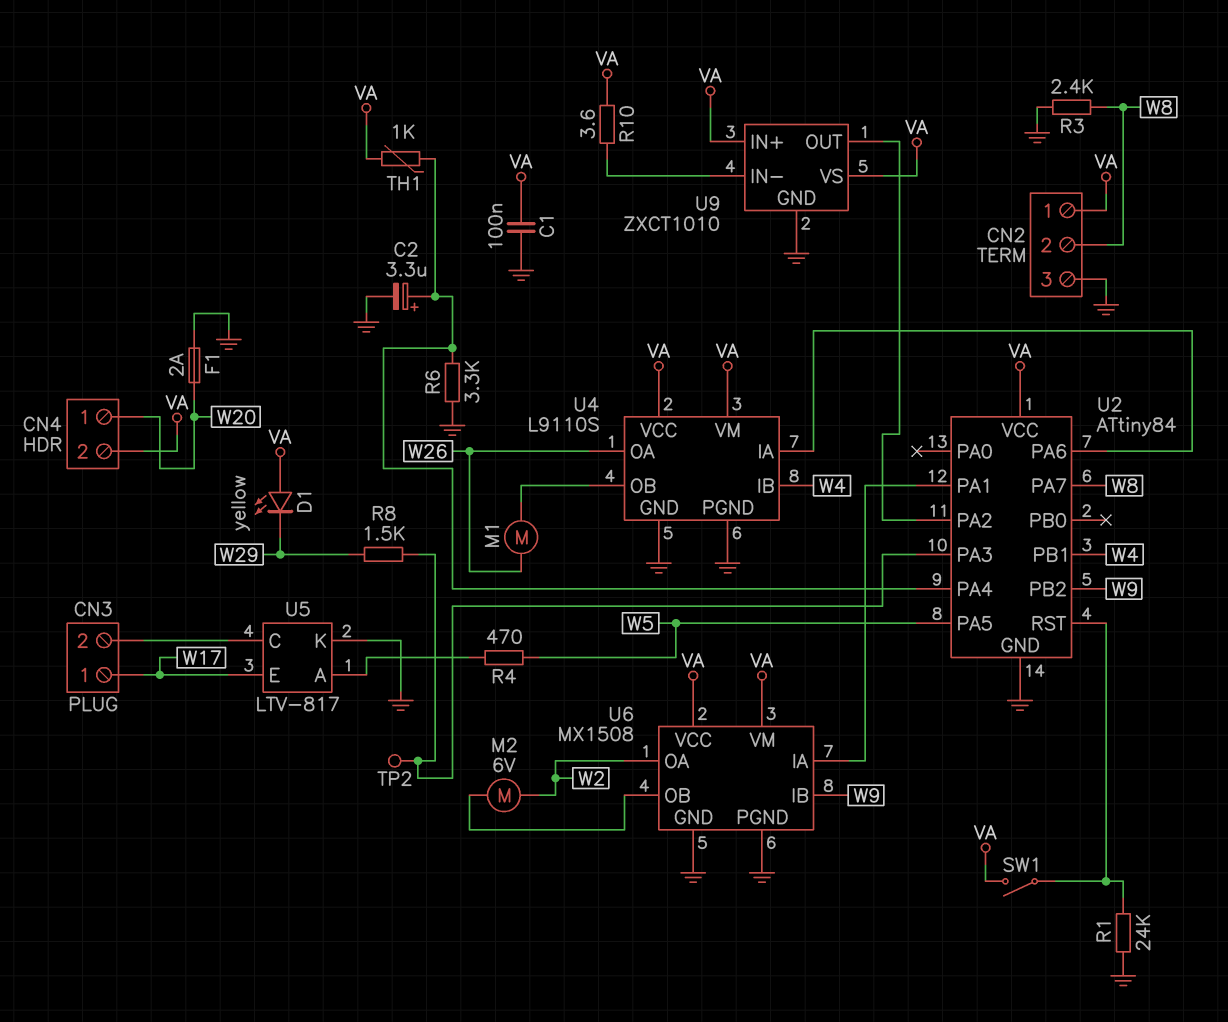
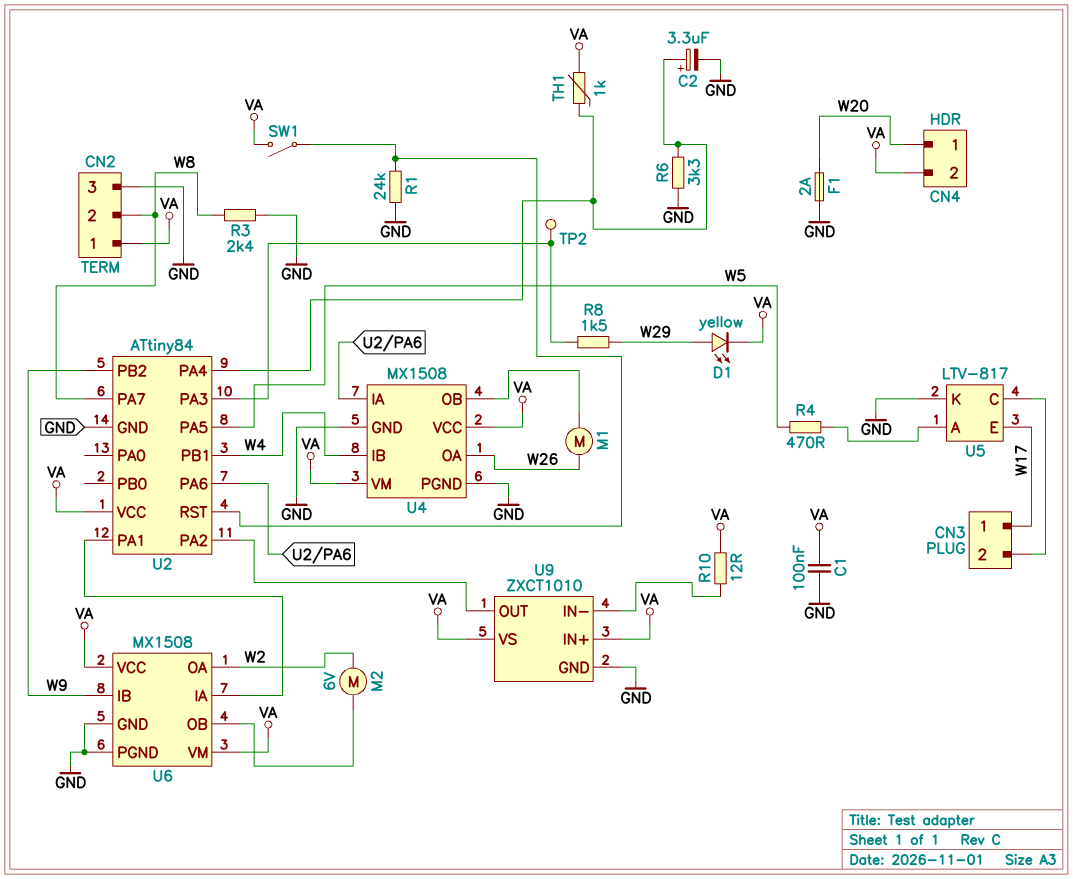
D1: LED yellow (A VA, K W29) -> LED yellow (A W29, K VA)
R10: 3.6 (U9/IN-, VA) -> 12 (U9/IN-, VA)
U4: L9110S -> MX1508

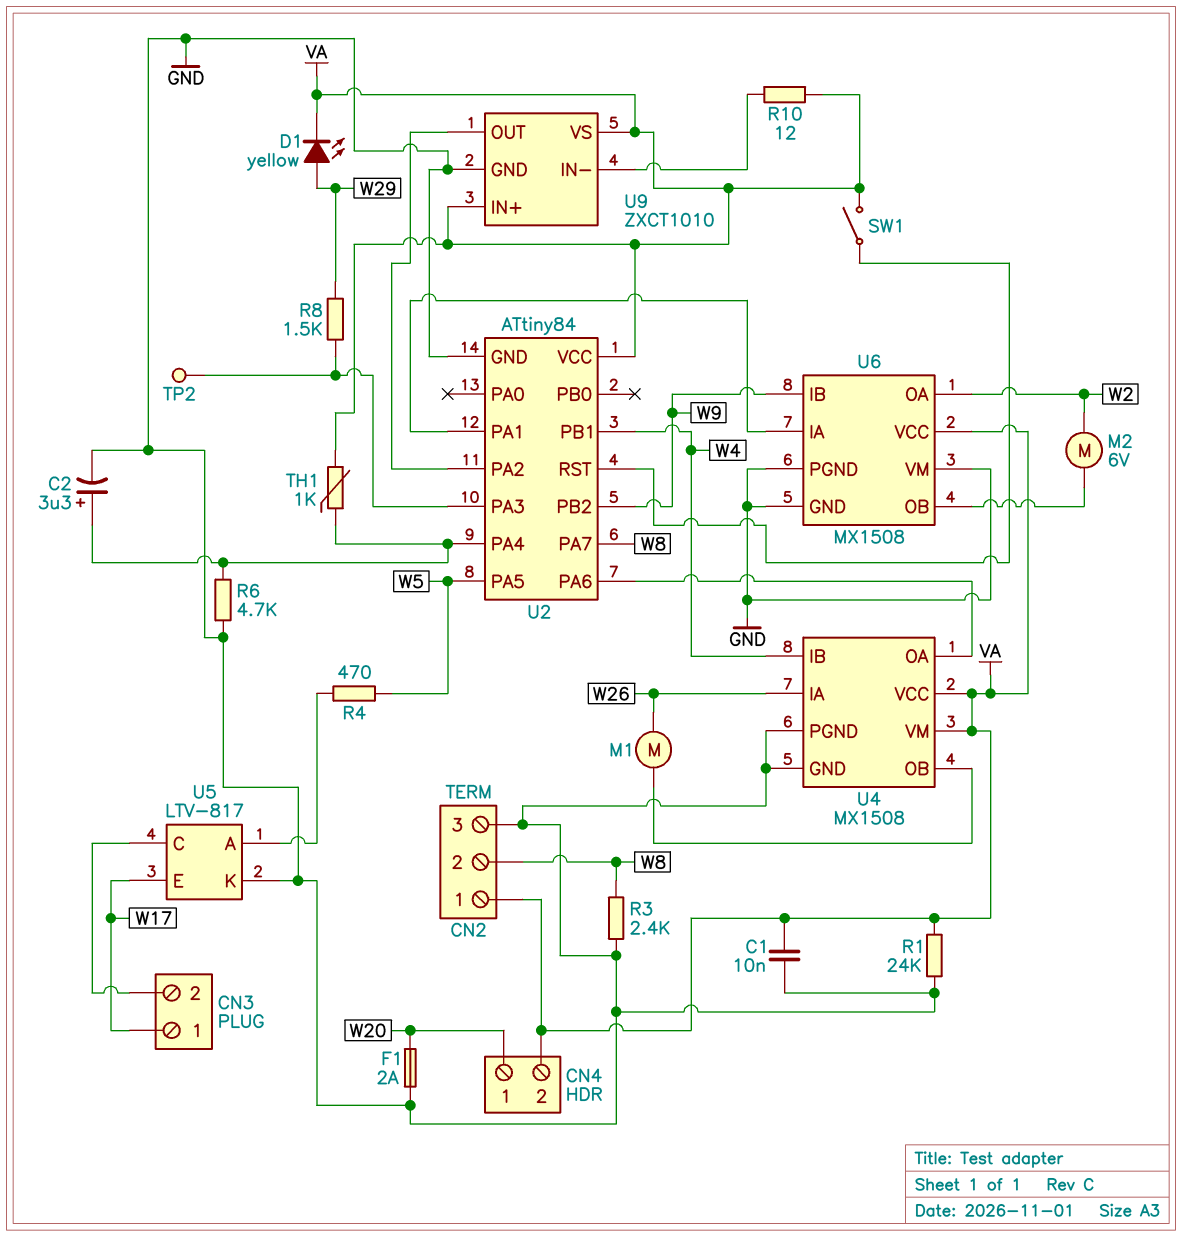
C1: 100nF (GND, VA) -> 10nF (GND, VA)
R1: 24k (GND, U2/RST) -> 24k (GND, VA)
R6: 3.3k (GND, U2/PA4) -> 4.7k (GND, U2/PA4)
U4 pin IA: U2/PA6 -> W26
U4 pin OA: W26 -> U2/PA6
U6 pin VM: VA -> GND

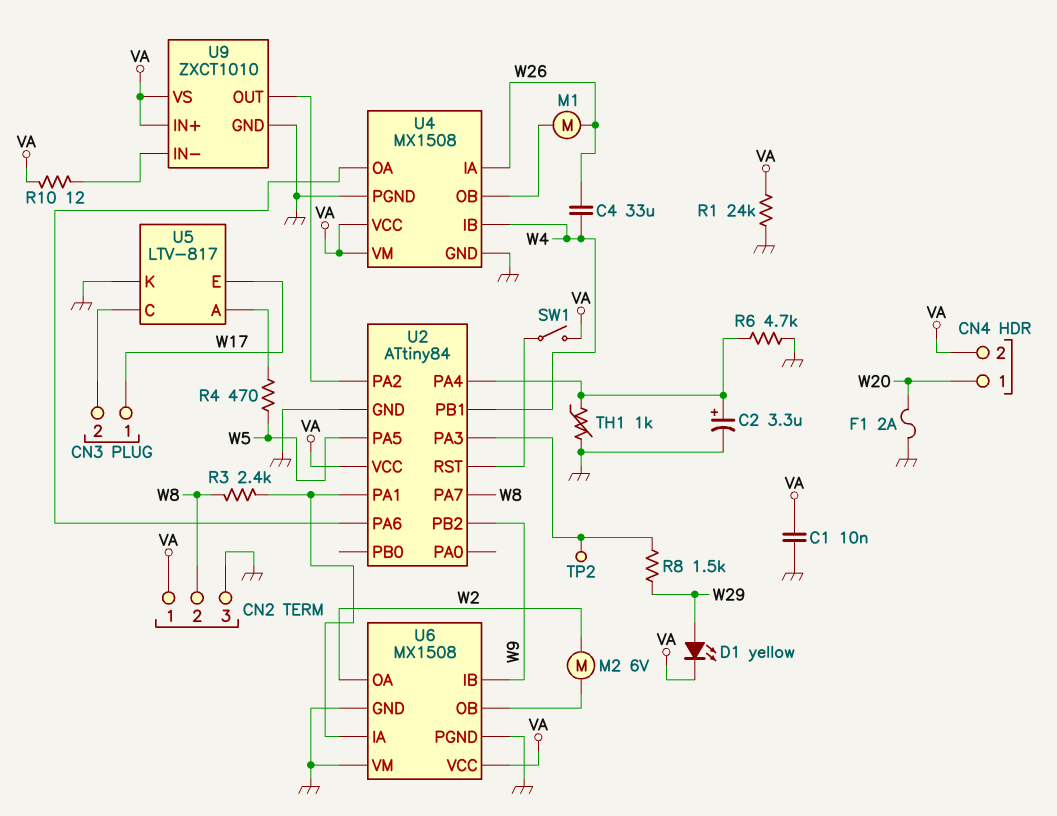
C4: none -> 33uF (W4, W26)
R3: 2.4k (GND, W8) -> 2.4k (U2/PA1, W8)
TH1: 1k (U2/PA4, VA) -> 1k (GND, U2/PA4)

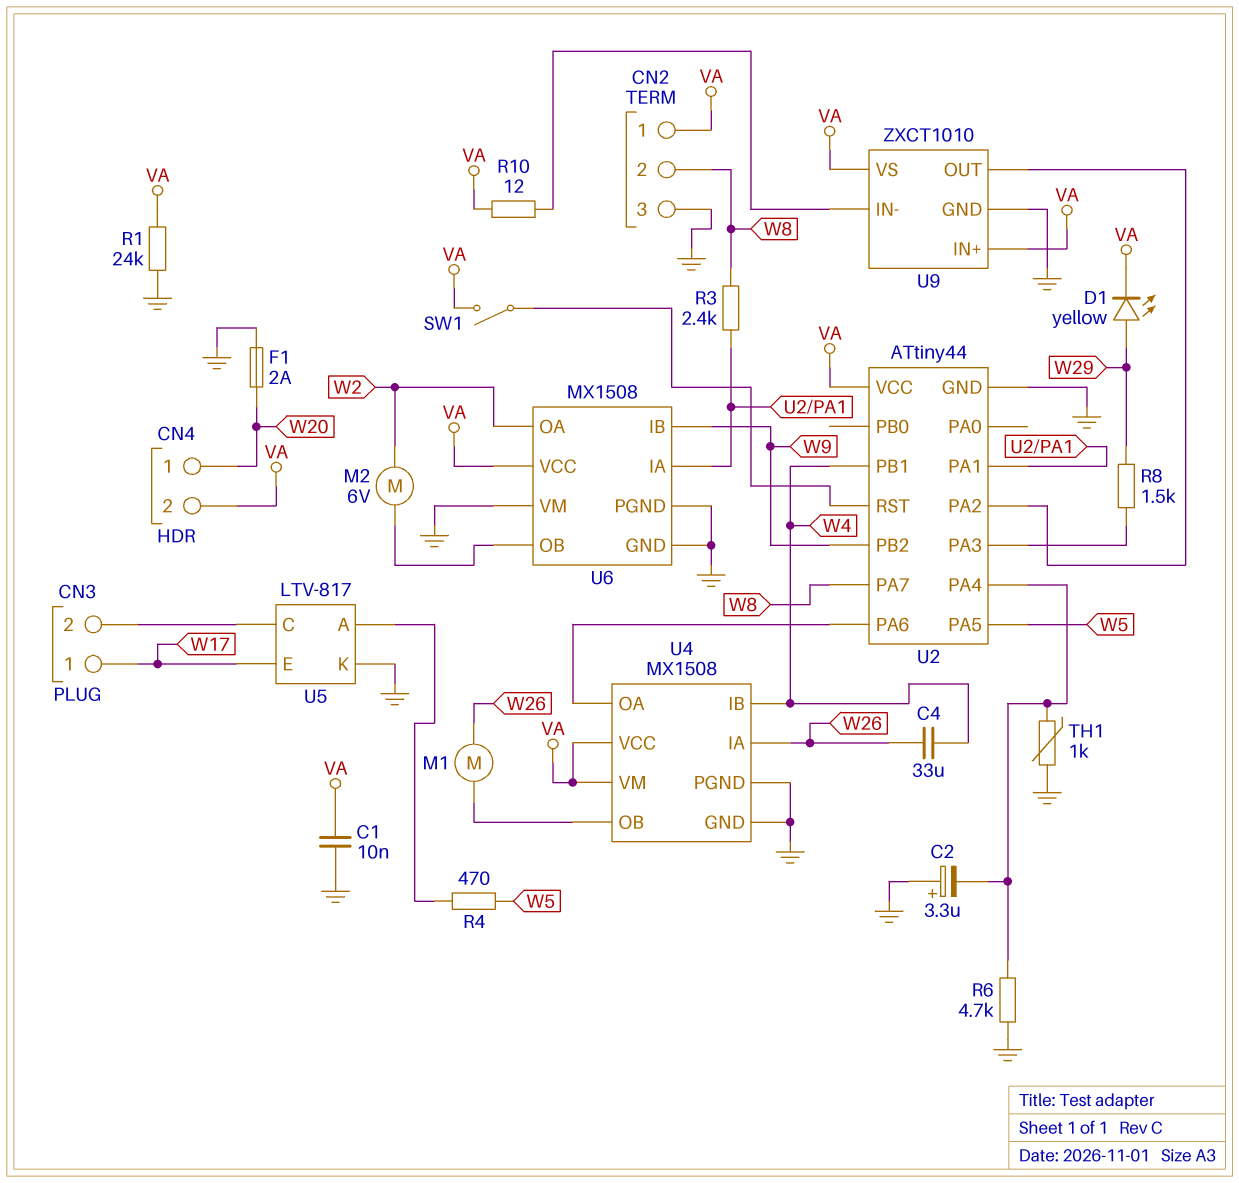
C2: 3.3uF (plus U2/PA4, minus GND) -> 3.3uF (plus GND, minus U2/PA4)
TP2: test point (U2/PA3) -> none
U2: ATtiny84 -> ATtiny44

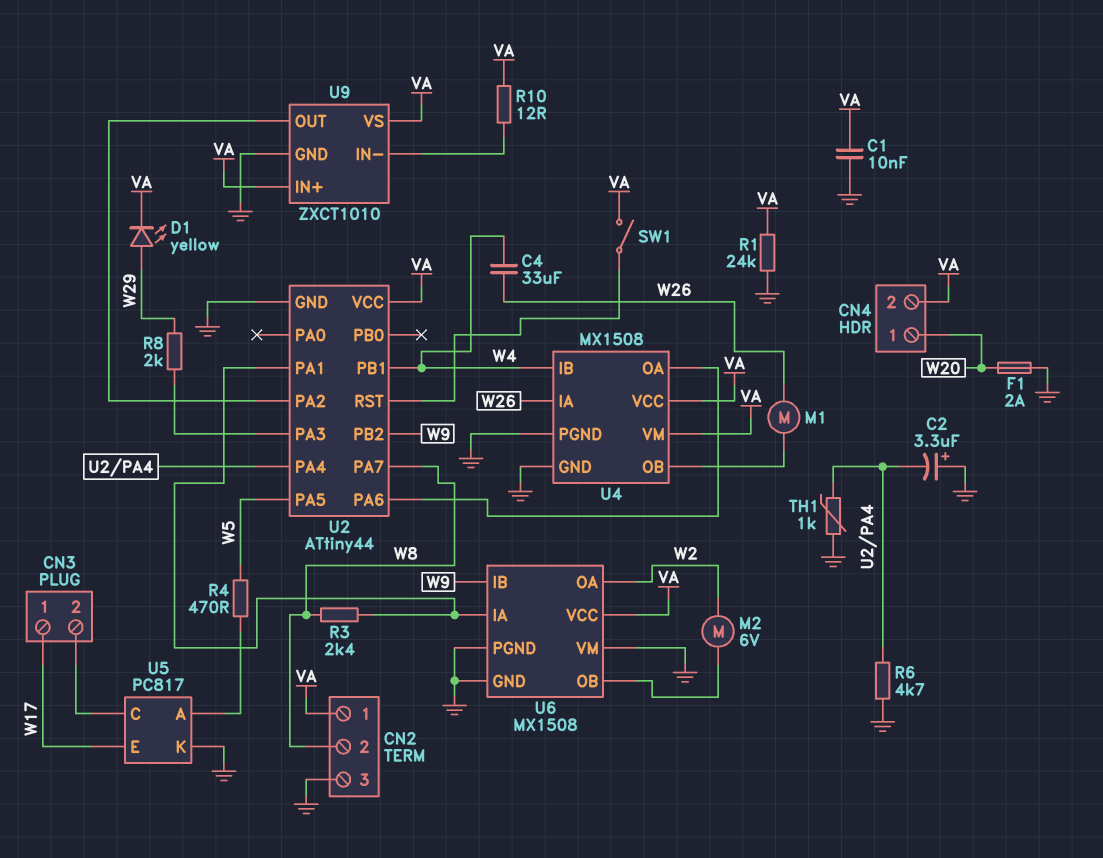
R8: 1.5k (U2/PA3, W29) -> 2k (U2/PA3, W29)
U5: LTV-817 -> PC817

